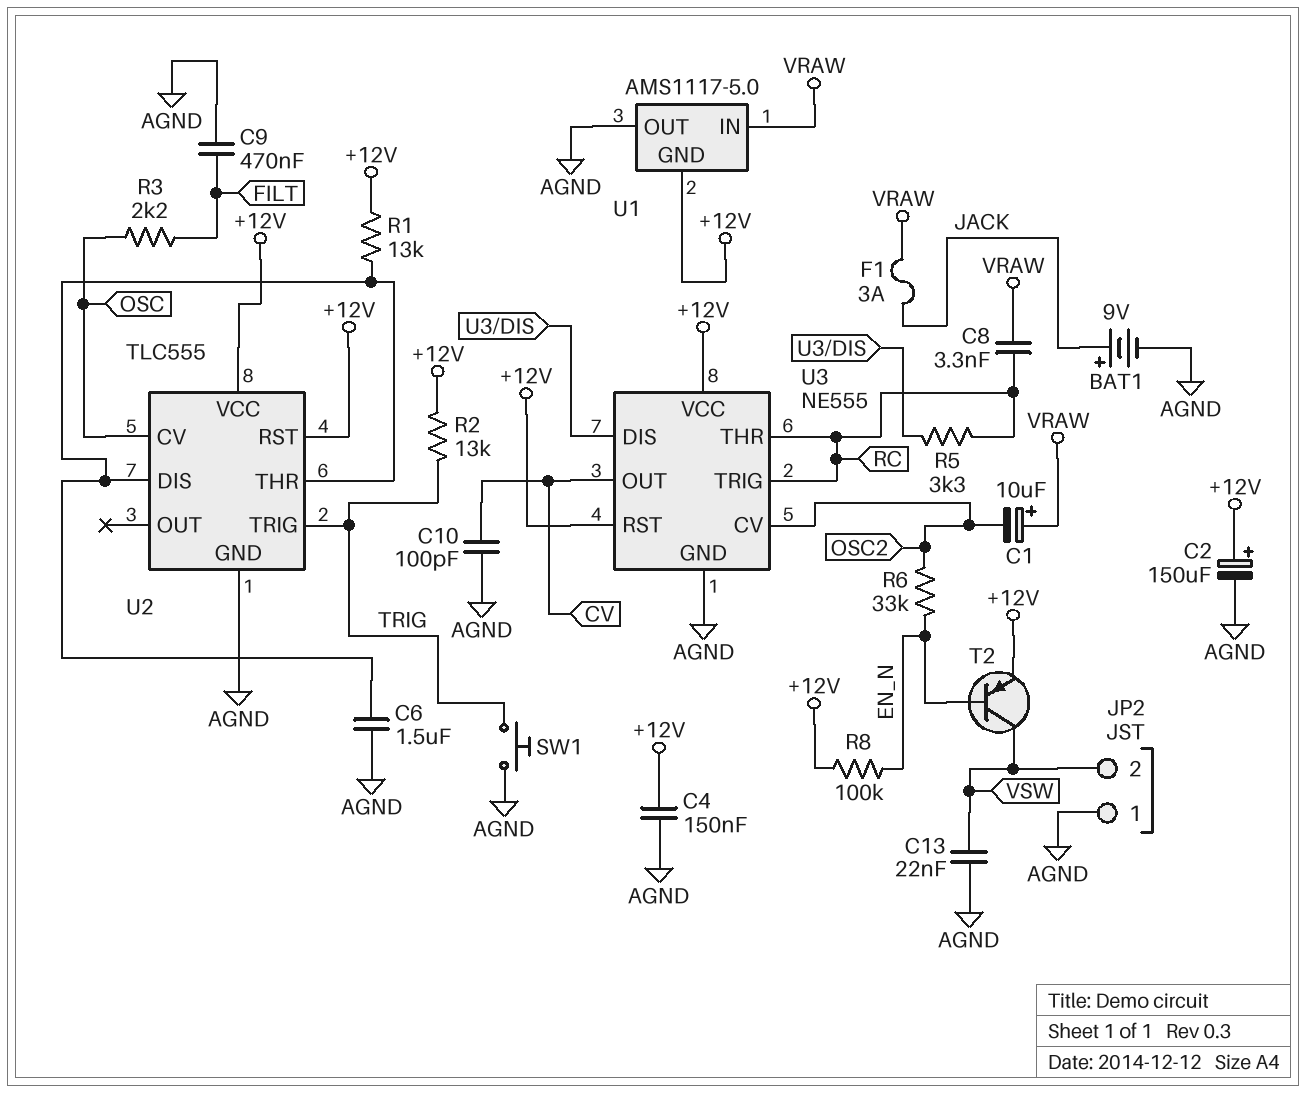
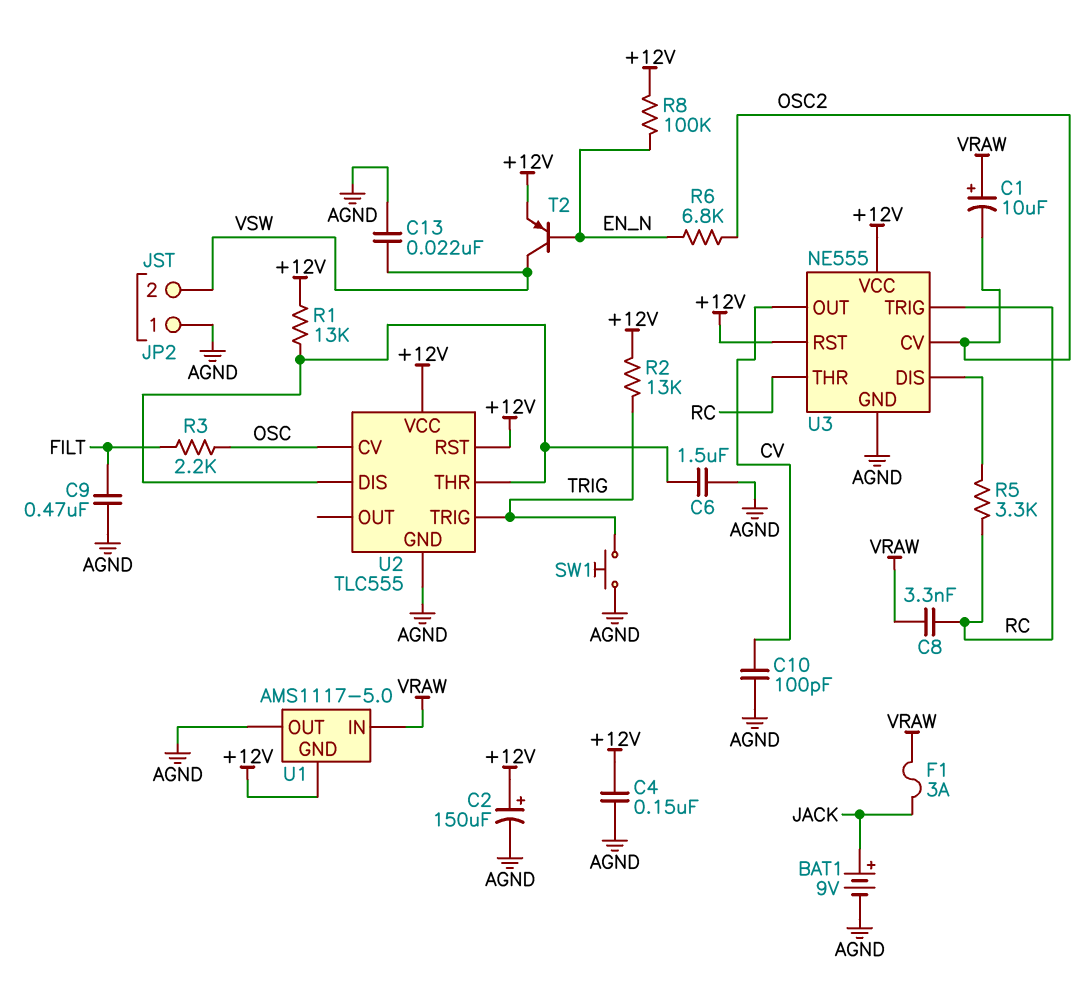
R6: 33k (EN_N, OSC2) -> 6.8k (EN_N, OSC2)

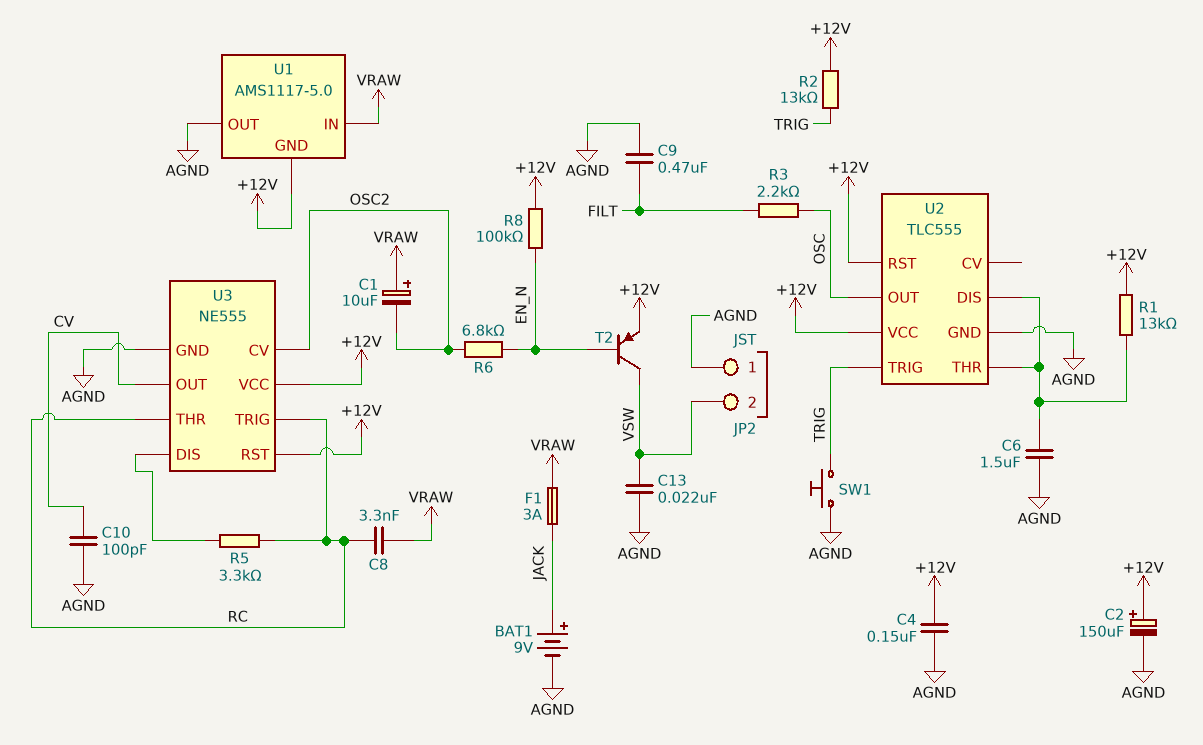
U2 pin CV: OSC -> none
U2 pin OUT: none -> OSC

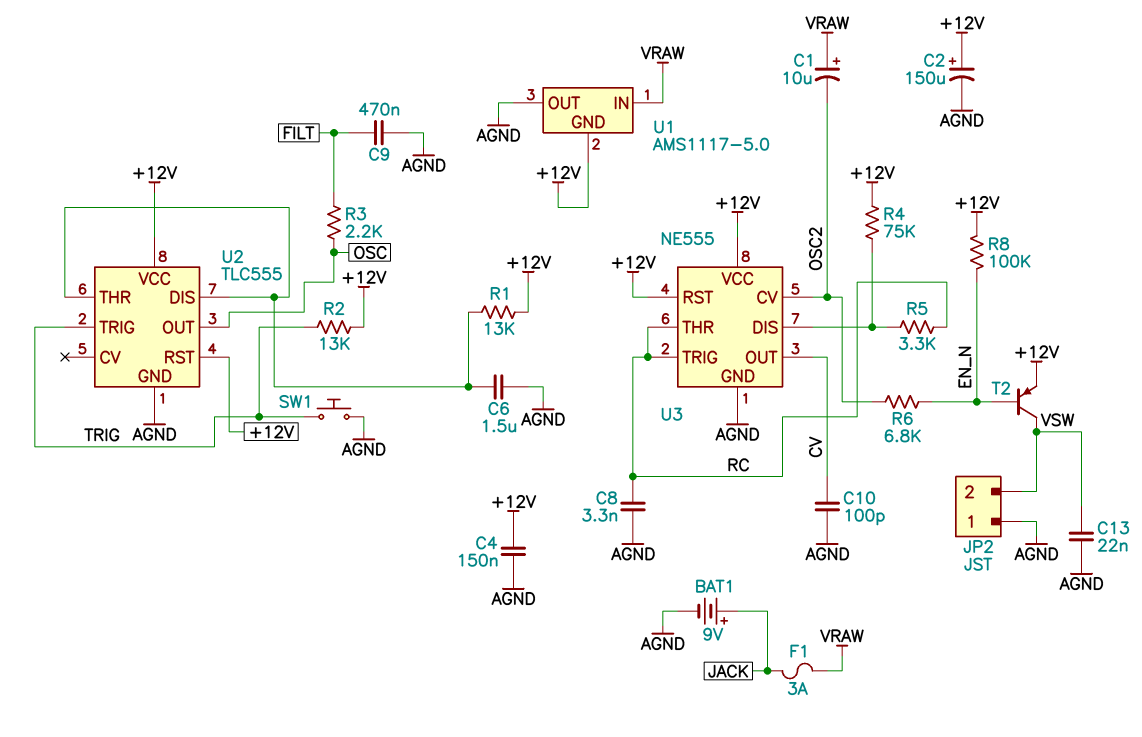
C8: 3.3nF (RC, VRAW) -> 3.3nF (AGND, RC)
R4: none -> 75k (+12V, U3/DIS)

